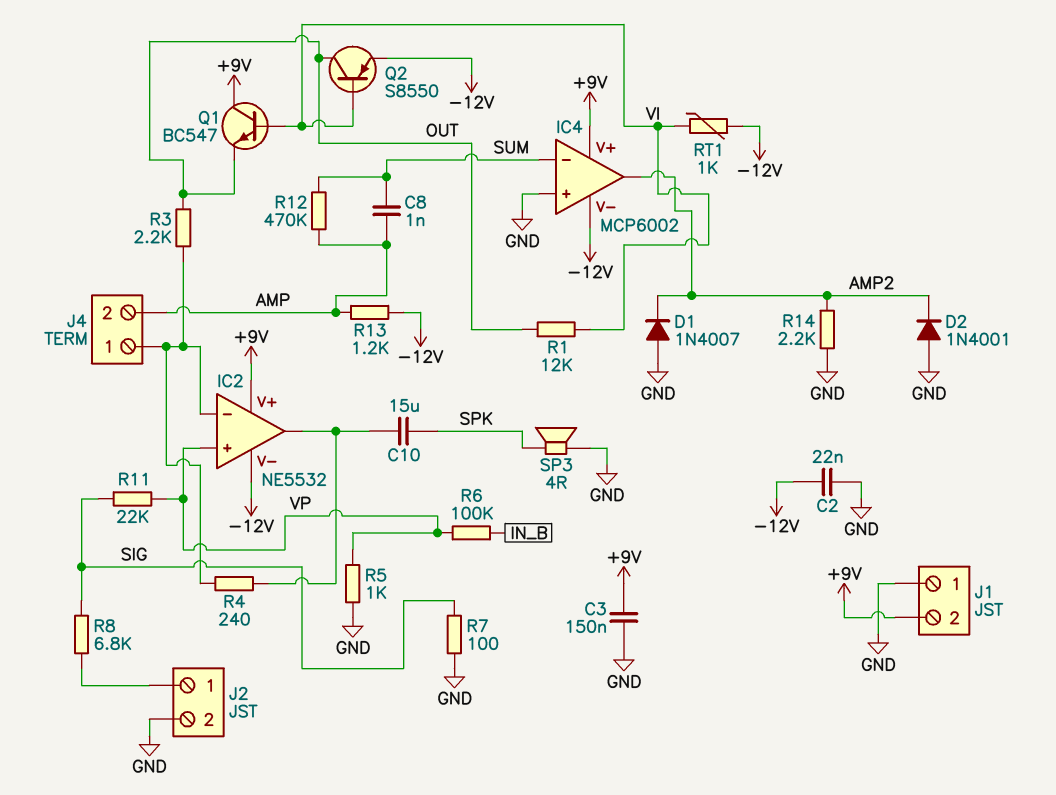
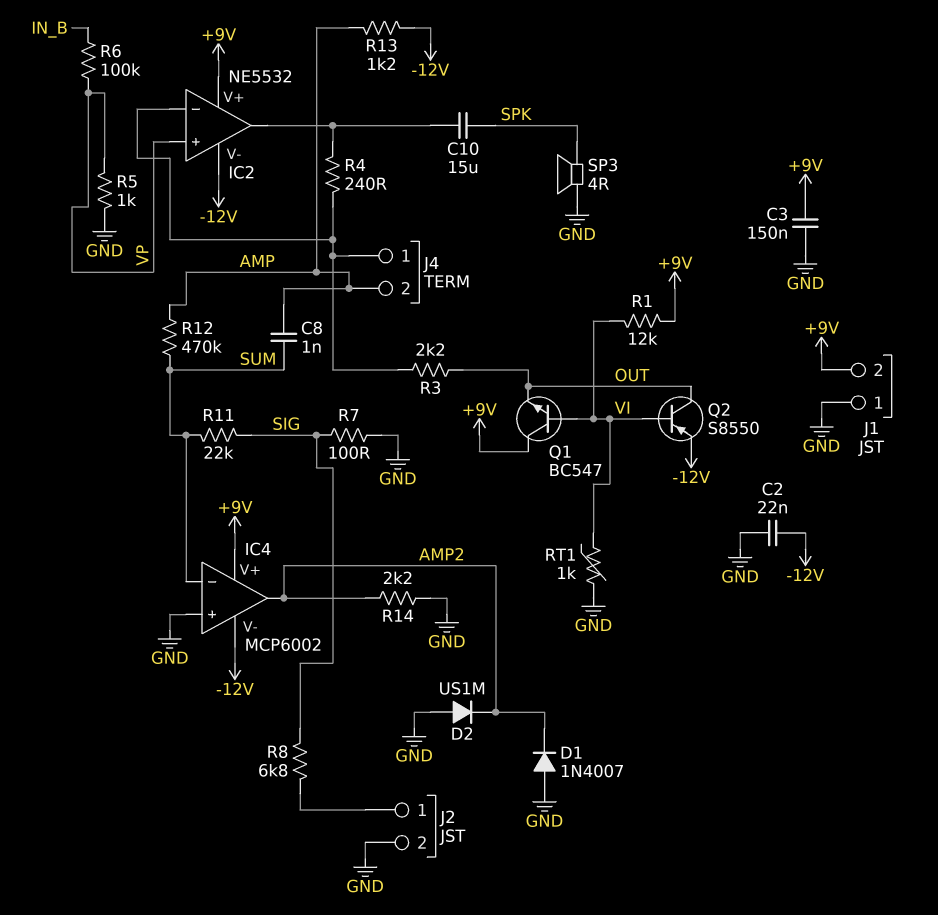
D2: diode 1N4001 (A GND, K AMP2) -> diode US1M (A GND, K AMP2)
R1: 12k (OUT, VI) -> 12k (+9V, VI)
R11: 22k (SIG, VP) -> 22k (SIG, SUM)
RT1: 1k (-12V, VI) -> 1k (GND, VI)

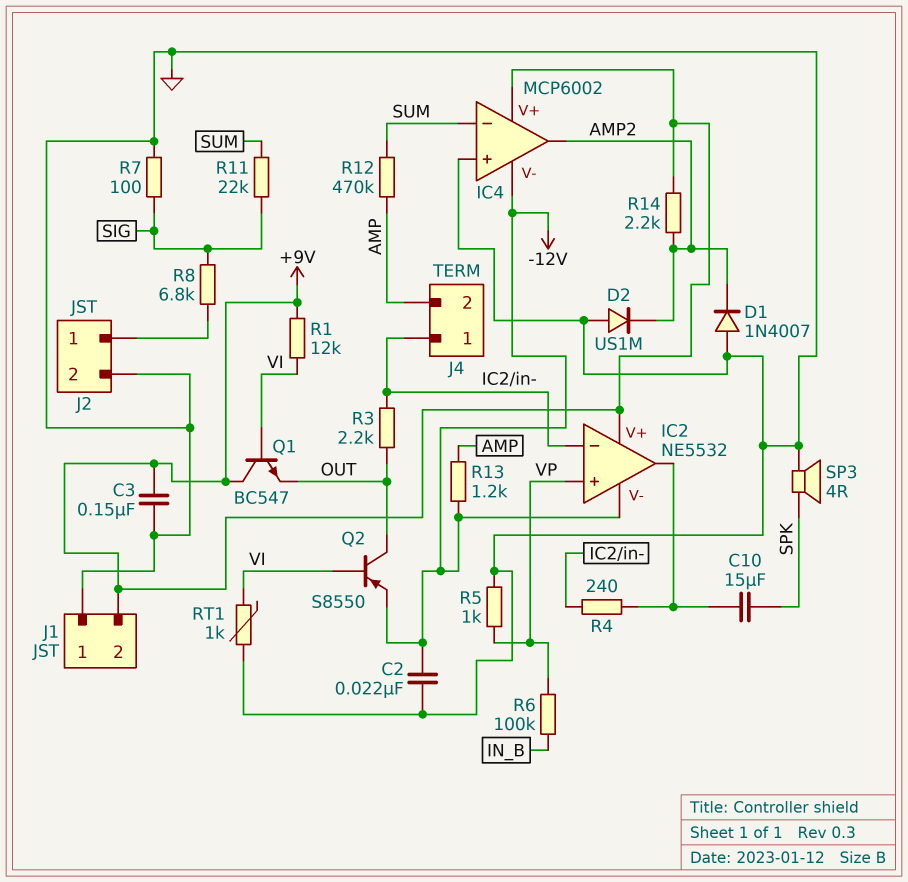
C8: 1nF (AMP, SUM) -> none
R14: 2.2k (AMP2, GND) -> 2.2k (+9V, AMP2)

